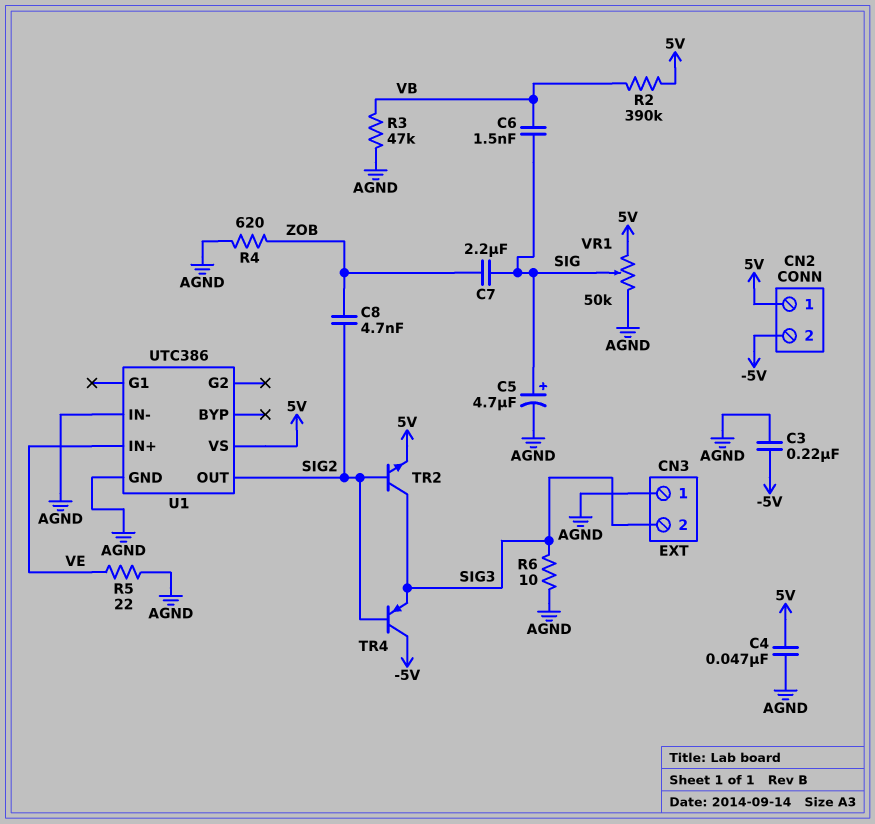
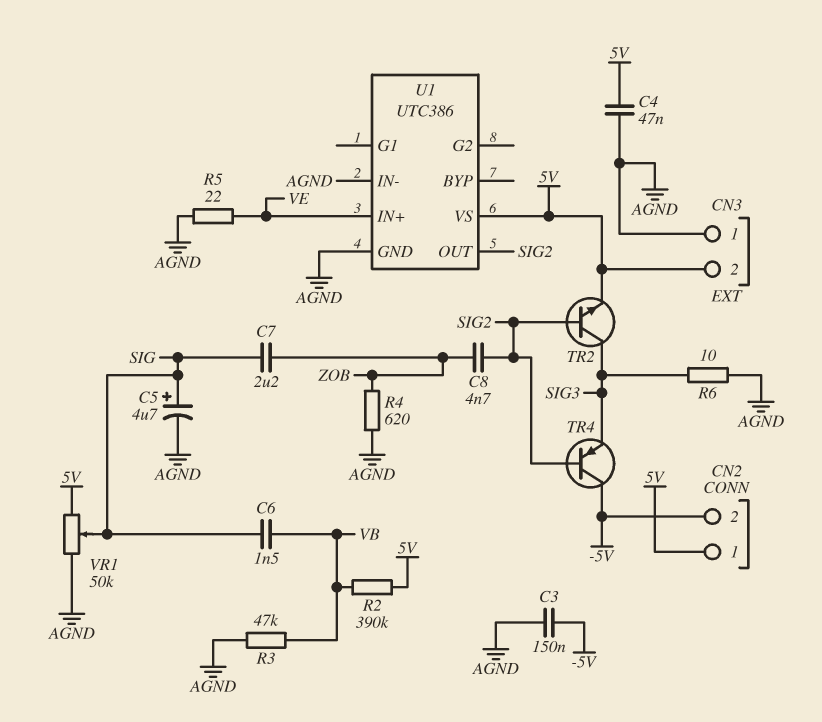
C3: 220nF (-5V, AGND) -> 150nF (-5V, AGND)
CN3 pin 2: SIG3 -> 5V

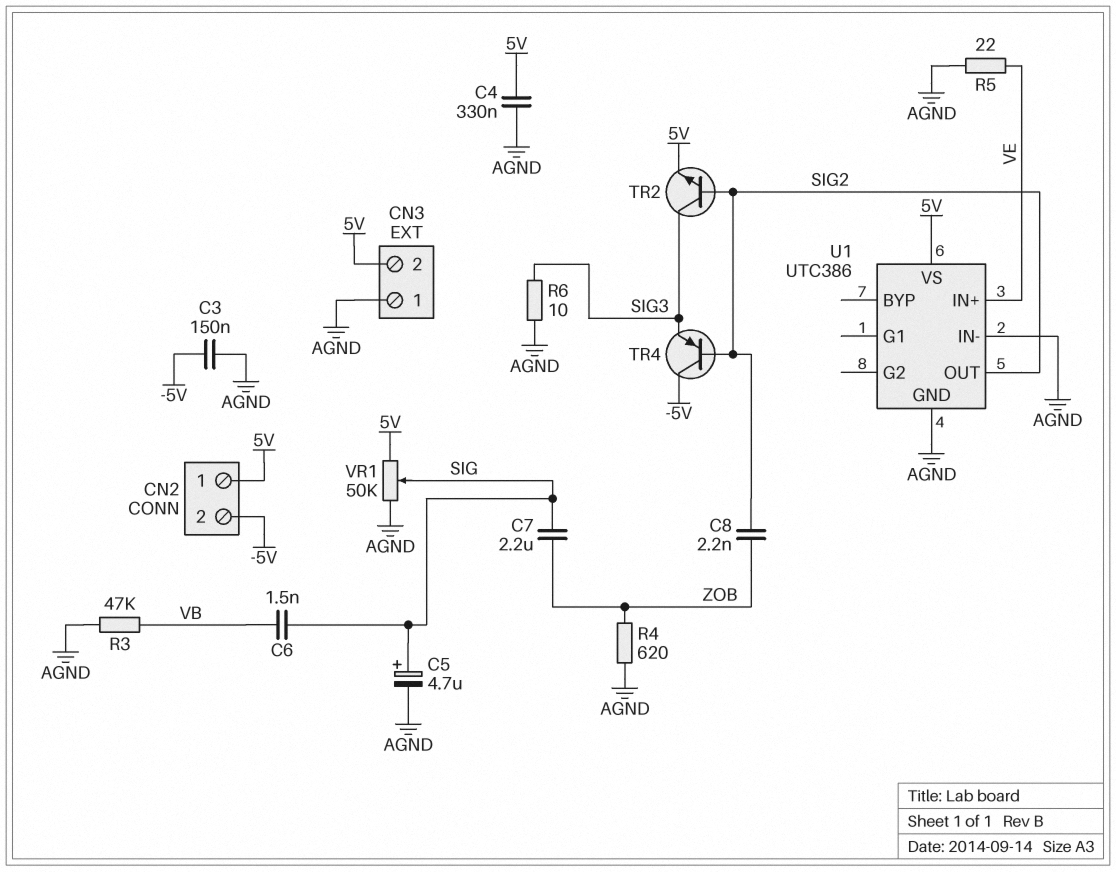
C4: 47nF (5V, AGND) -> 330nF (5V, AGND)
C8: 4.7nF (SIG2, ZOB) -> 2.2nF (SIG2, ZOB)
R2: 390k (5V, VB) -> none

